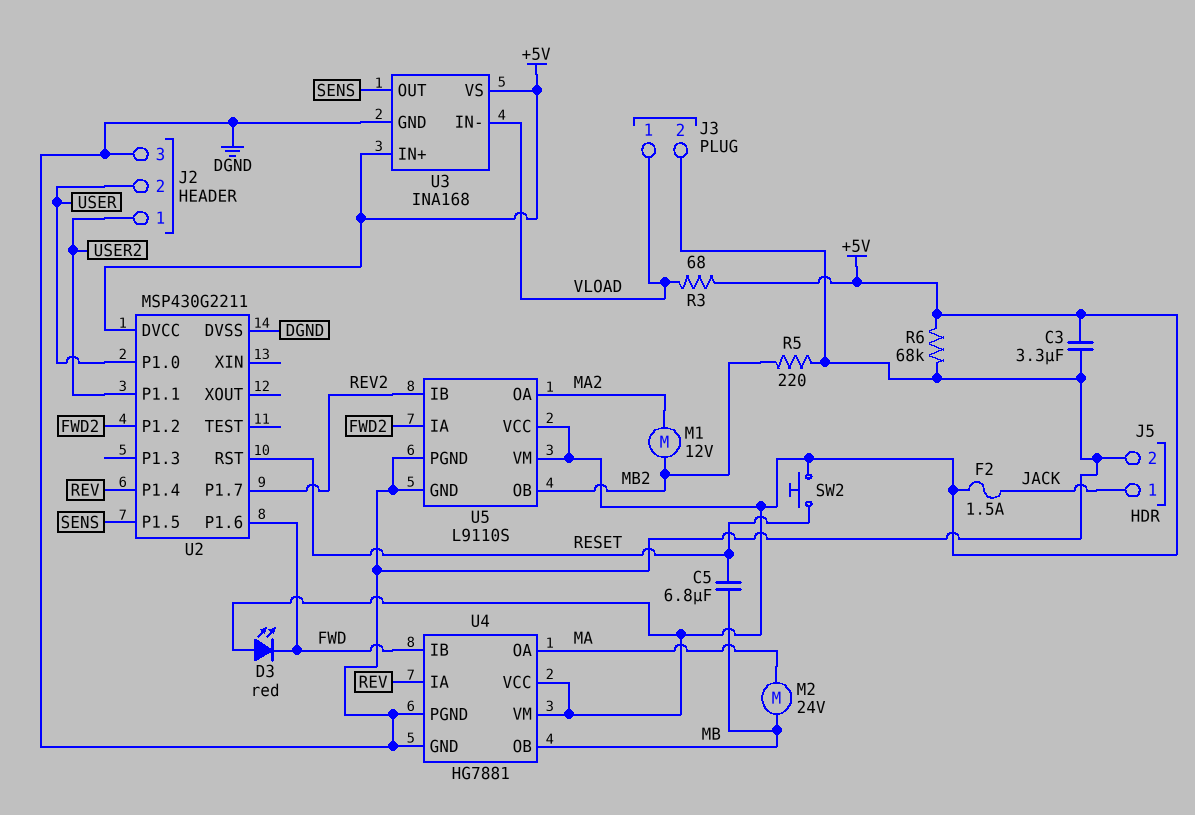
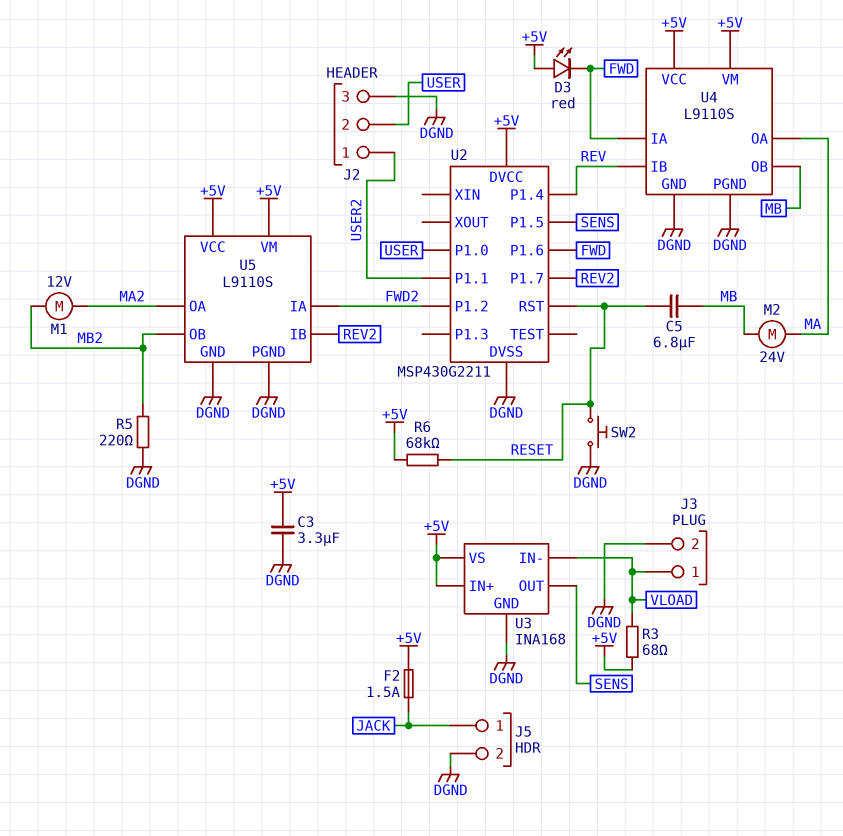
R6: 68k (+5V, DGND) -> 68k (+5V, RESET)
SW2: button (+5V, RESET) -> button (DGND, RESET)
U4: HG7881 -> L9110S
U4 pin IA: REV -> FWD
U4 pin IB: FWD -> REV

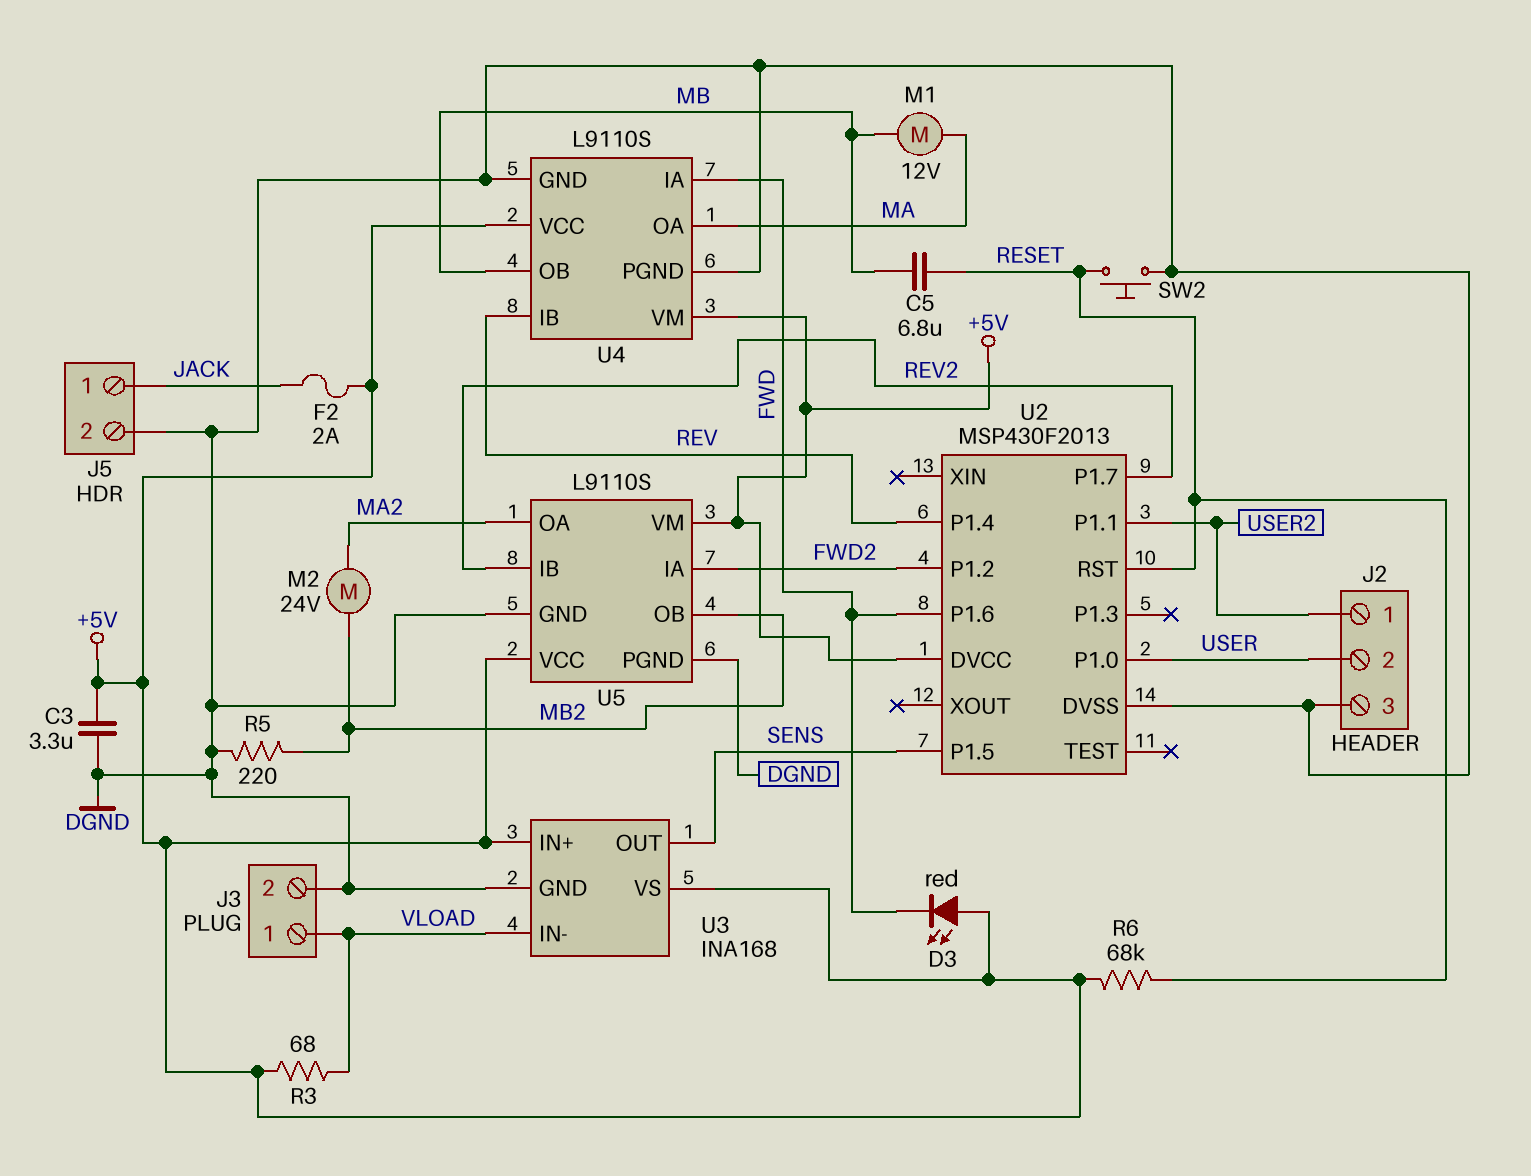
F2: 1.5A (+5V, JACK) -> 2A (+5V, JACK)
M1: motor 12V (MA2, MB2) -> motor 12V (MA, MB)
M2: motor 24V (MA, MB) -> motor 24V (MA2, MB2)
U2: MSP430G2211 -> MSP430F2013

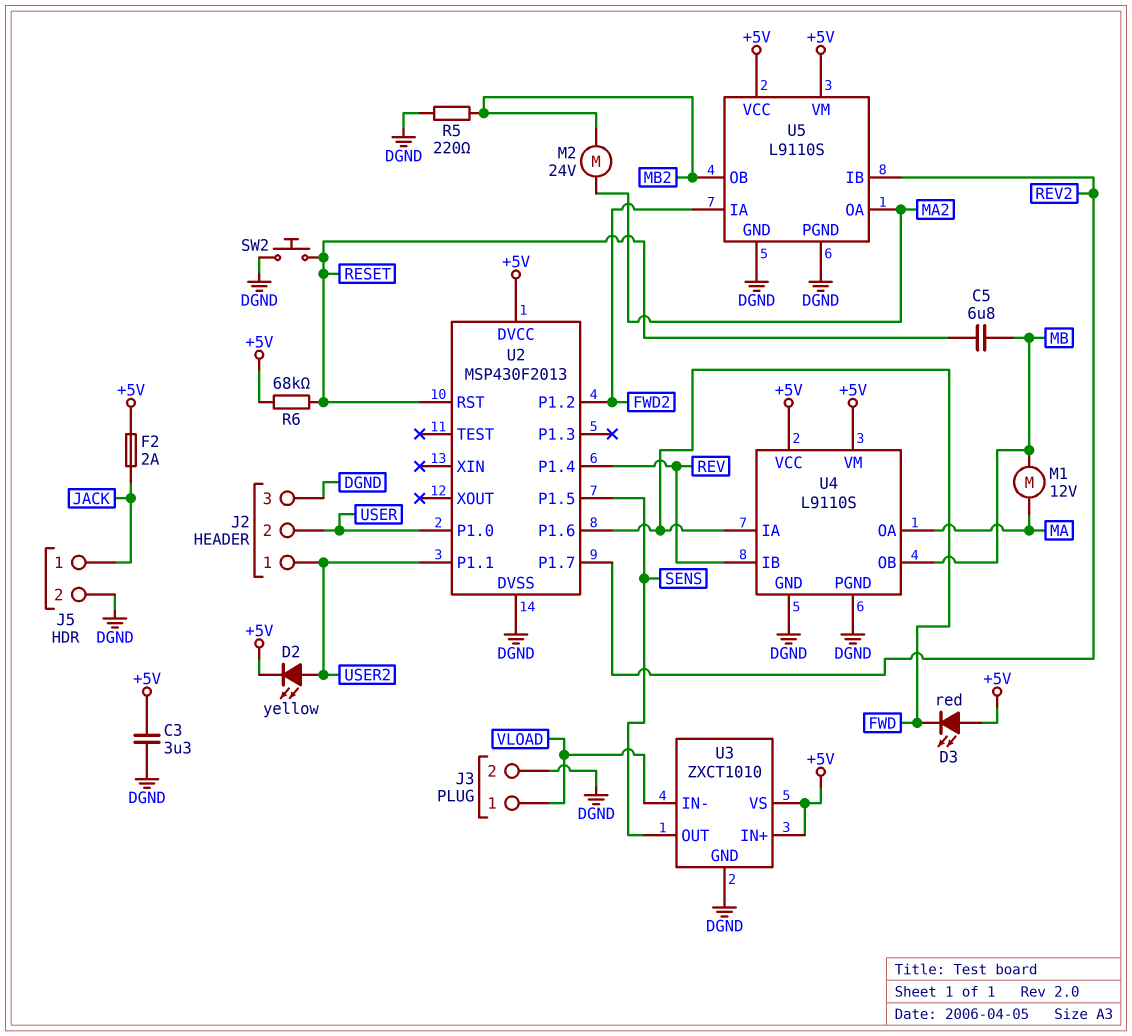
D2: none -> LED yellow (A USER2, K +5V)
R3: 68 (+5V, VLOAD) -> none
U3: INA168 -> ZXCT1010

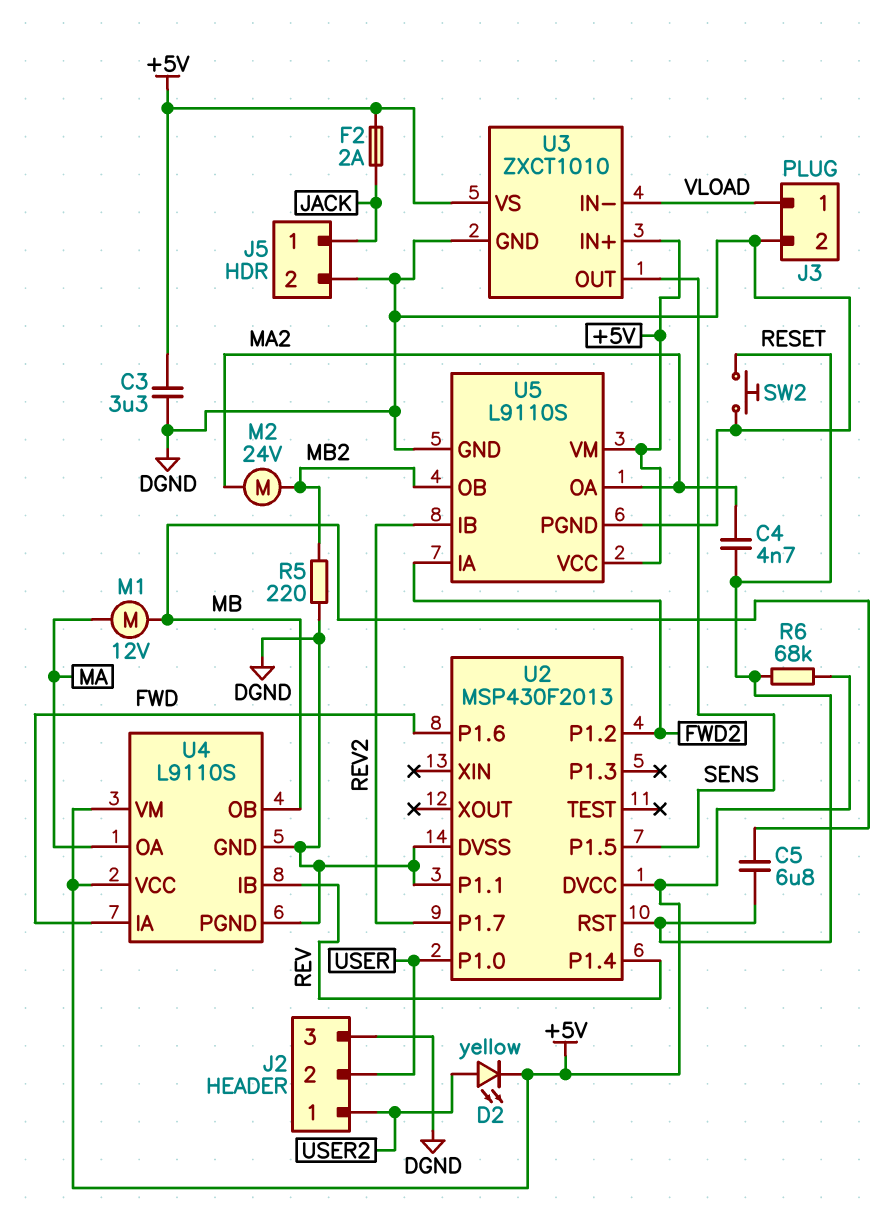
C4: none -> 4.7nF (MA2, RESET)
D3: LED red (A +5V, K FWD) -> none
U2 pin P1.1: USER2 -> DGND

